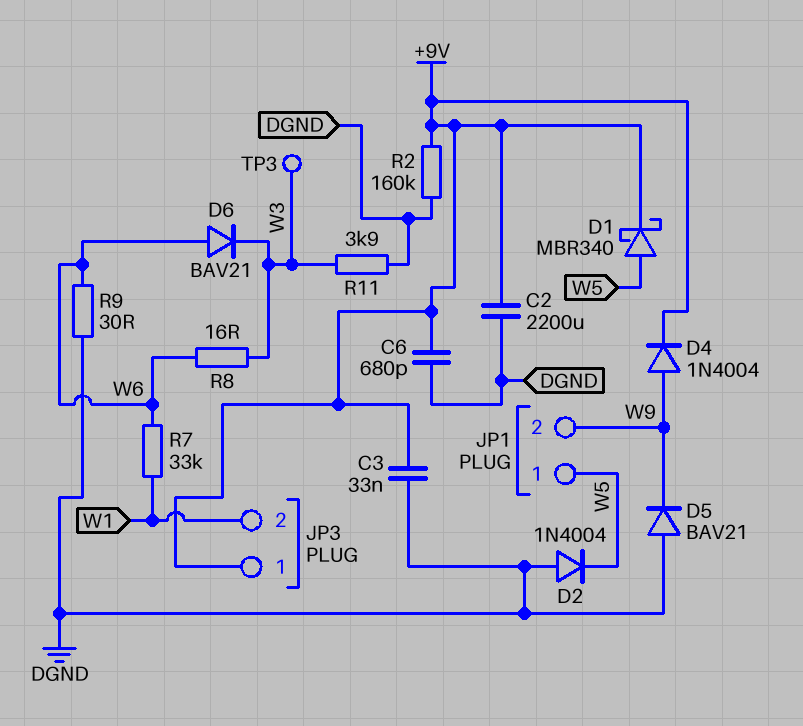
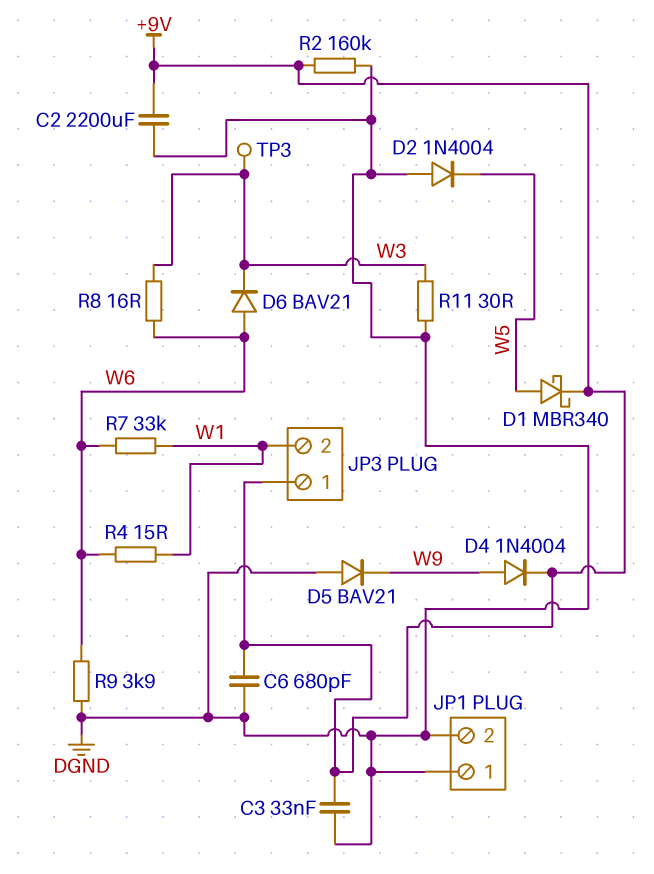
JP1 pin 1: W5 -> DGND
JP1 pin 2: W9 -> DGND
R4: none -> 15 (W1, W6)
R9: 30 (DGND, W6) -> 3.9k (DGND, W6)
R11: 3.9k (DGND, W3) -> 30 (DGND, W3)

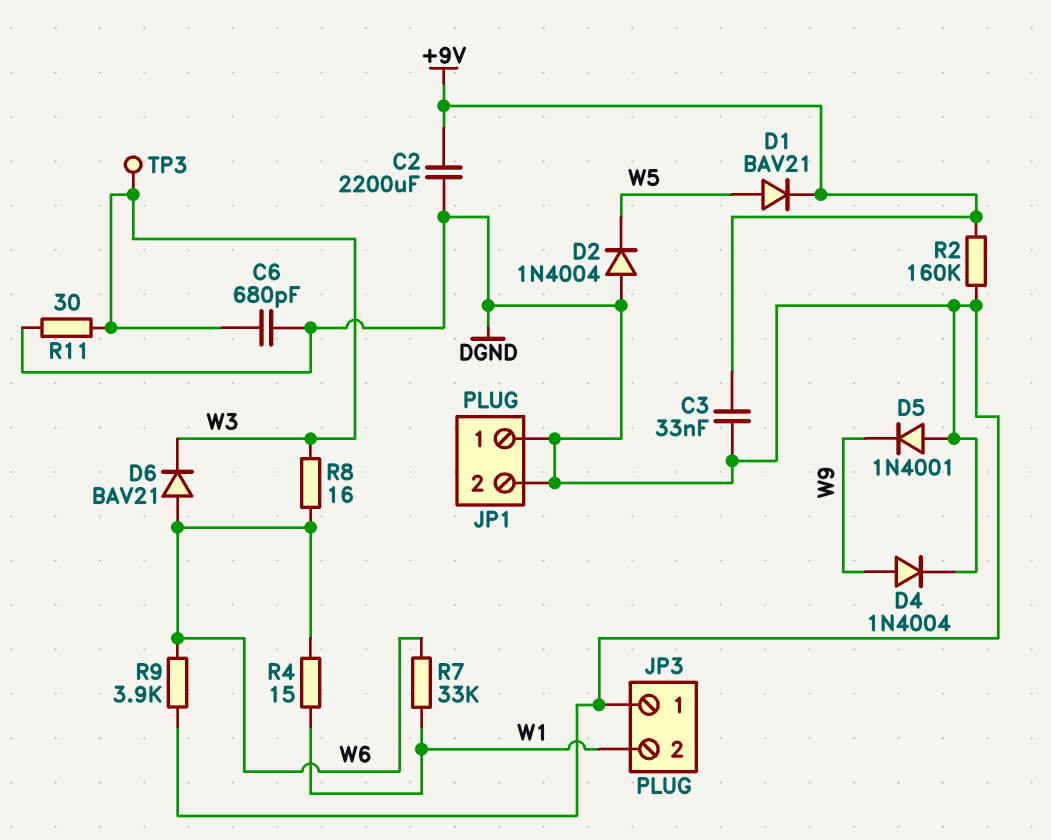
C6: 680pF (+9V, DGND) -> 680pF (DGND, W3)
D1: schottky MBR340 (A W5, K +9V) -> diode BAV21 (A W5, K +9V)
D4: diode 1N4004 (A W9, K +9V) -> diode 1N4004 (A W9, K DGND)
D5: diode BAV21 (A DGND, K W9) -> diode 1N4001 (A DGND, K W9)
JP3 pin 1: +9V -> DGND

